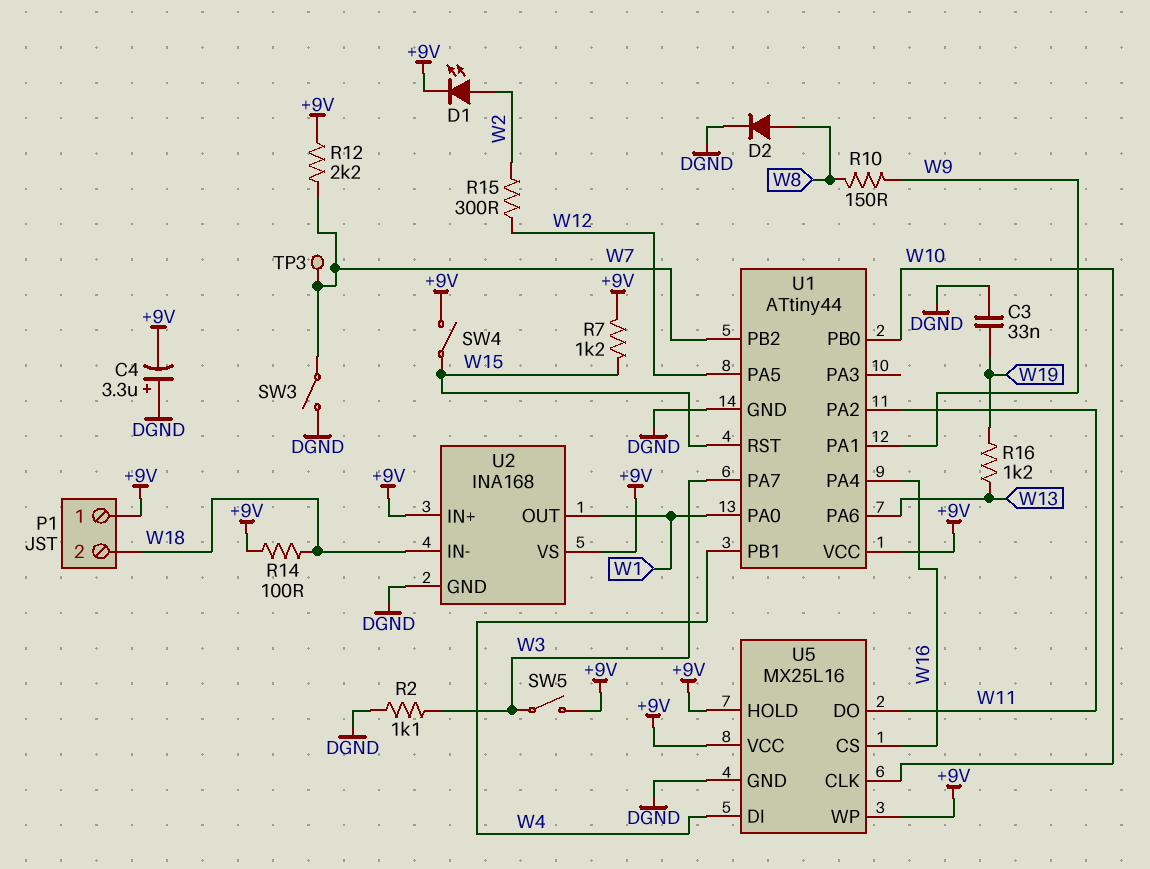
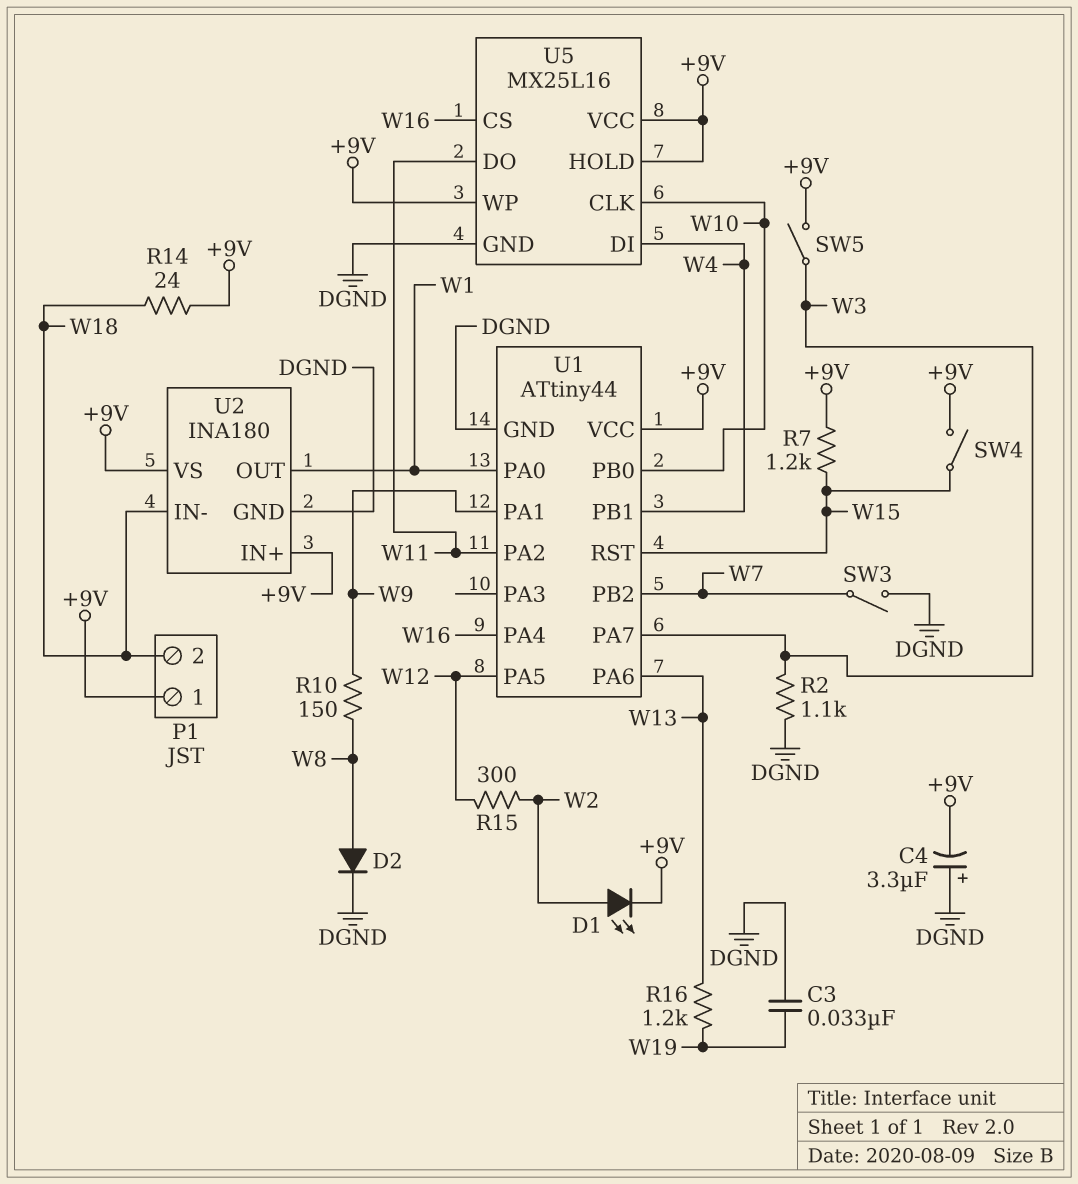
R12: 2.2k (+9V, W7) -> none
R14: 100 (+9V, W18) -> 24 (+9V, W18)
TP3: test point (W7) -> none
U2: INA168 -> INA180

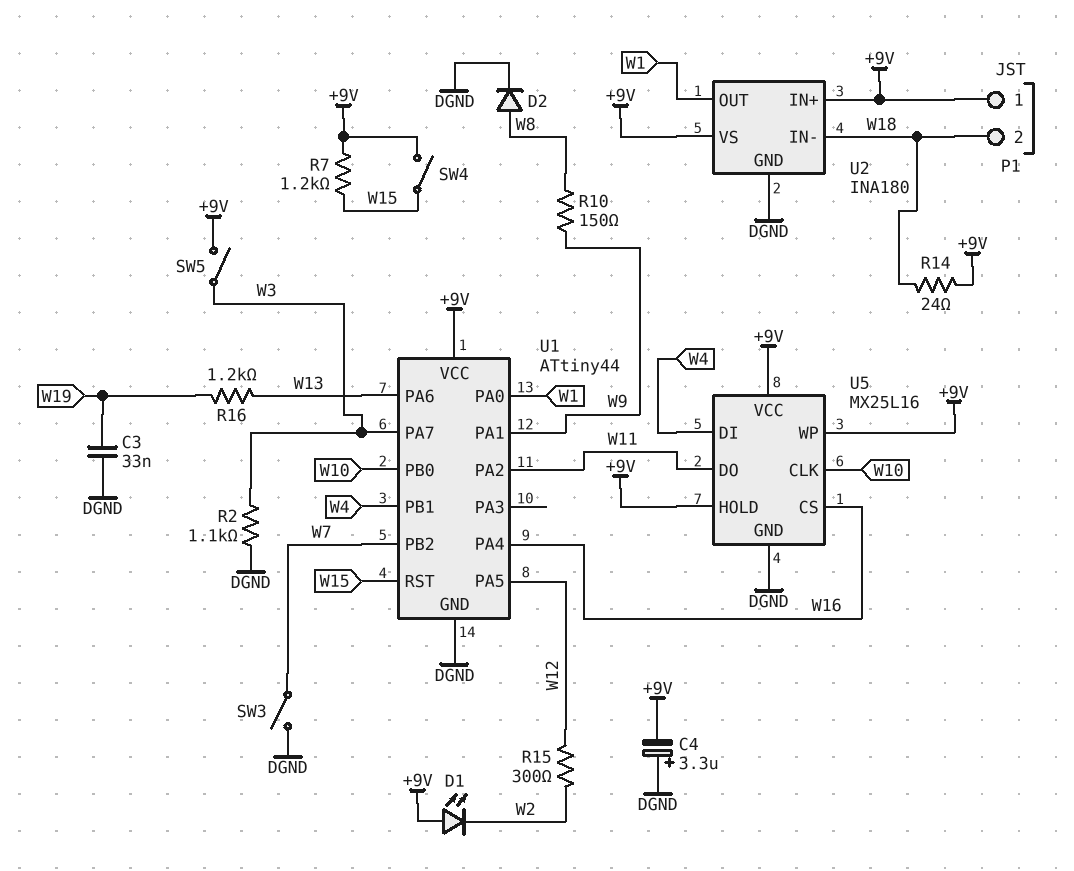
D1: LED (A W2, K +9V) -> LED (A +9V, K W2)

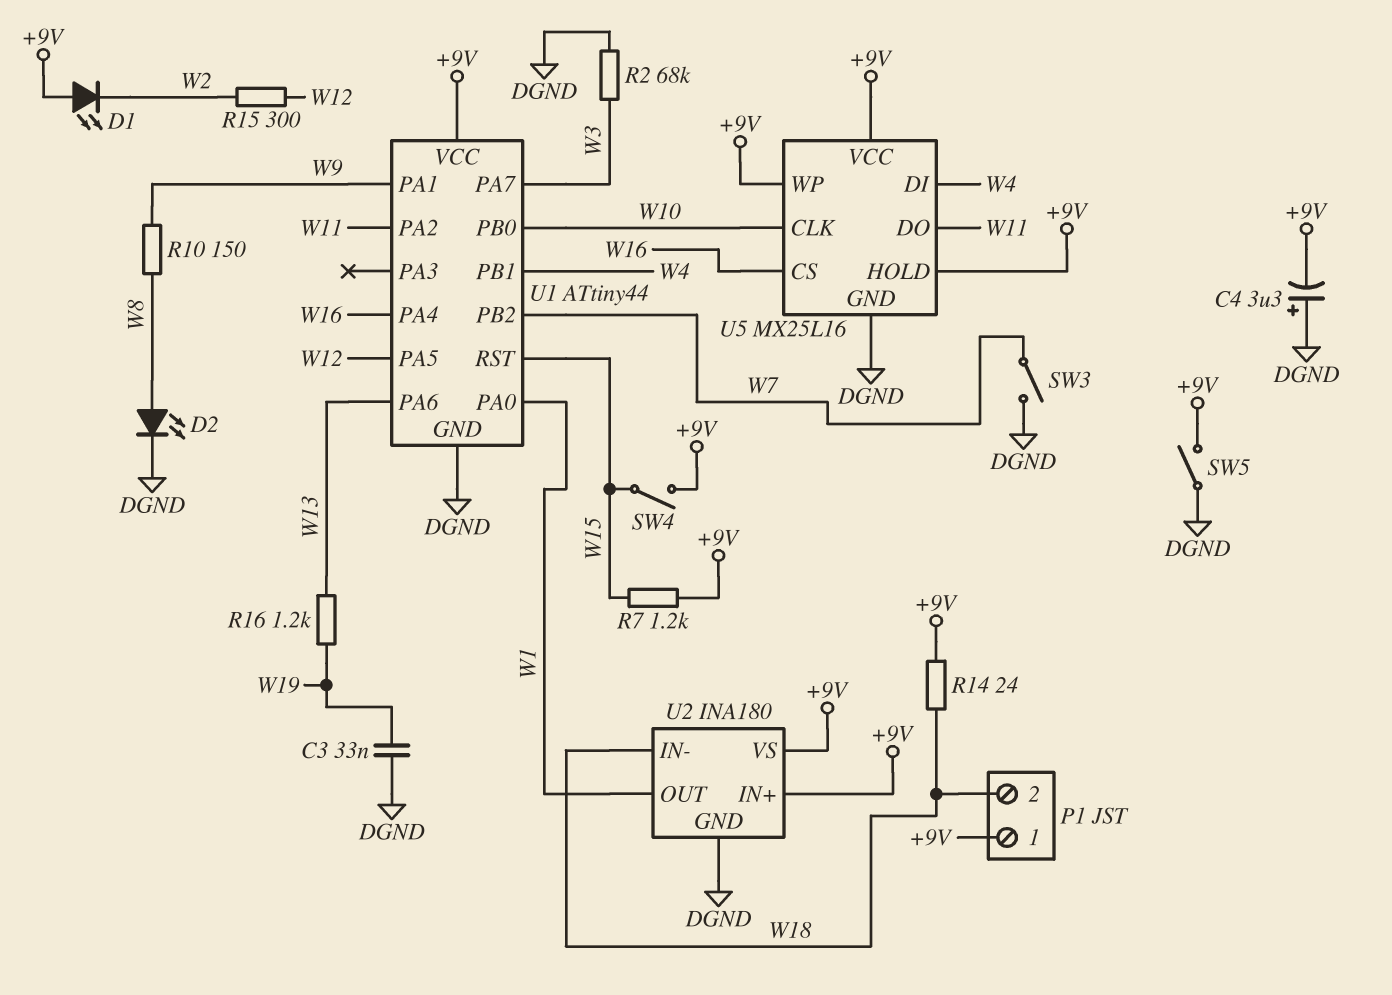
D2: diode (A W8, K DGND) -> LED (A W8, K DGND)
R2: 1.1k (DGND, W3) -> 68k (DGND, W3)
SW5: switch (+9V, W3) -> switch (+9V, DGND)

